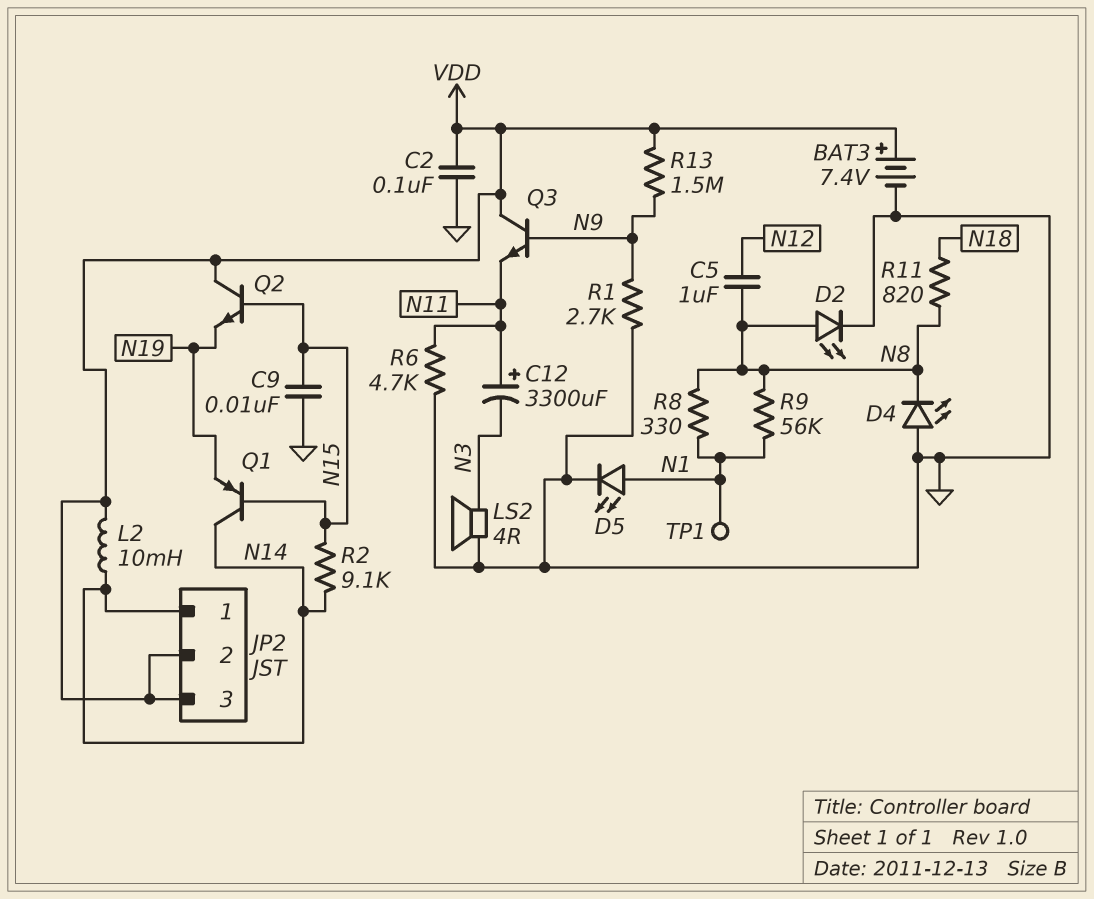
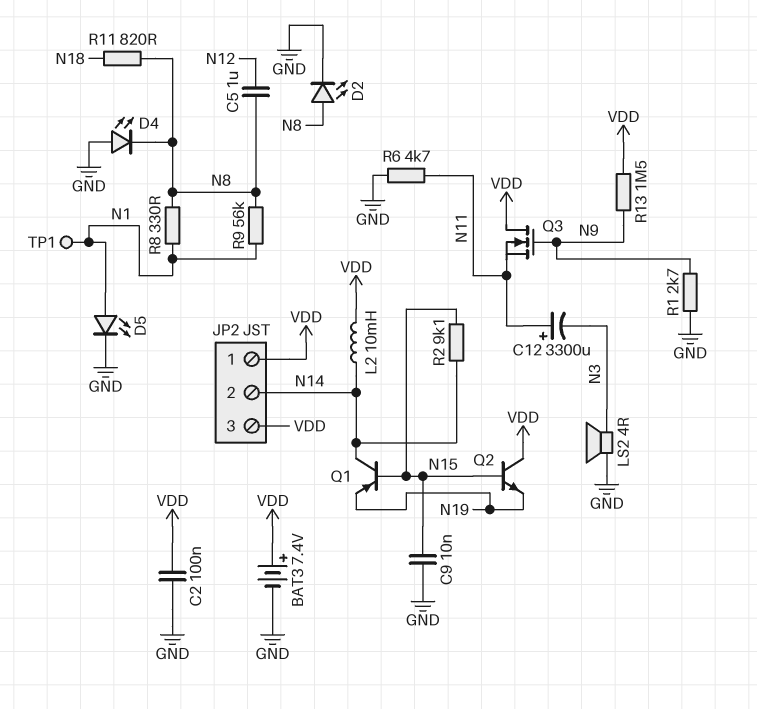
JP2 pin 1: N14 -> VDD
JP2 pin 2: VDD -> N14
Q3: NPN (B N9, C VDD, E N11) -> NMOS (G N9, D VDD, S N11)

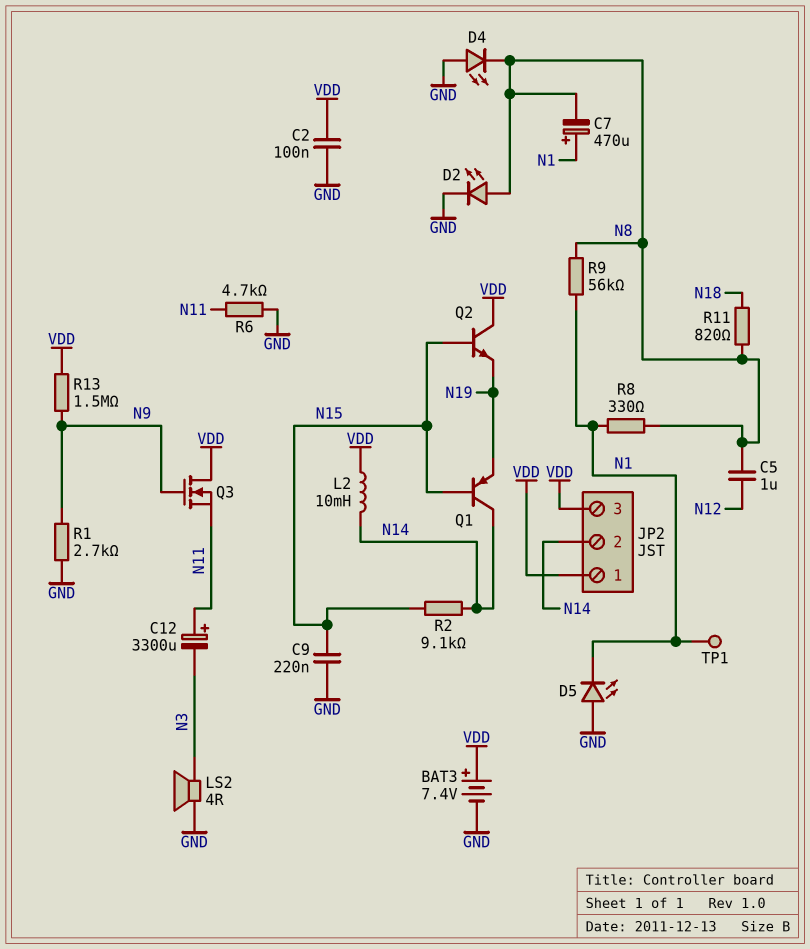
C7: none -> 470uF (plus N1, minus N8)
C9: 10nF (GND, N15) -> 220nF (GND, N15)
D5: LED (A N1, K GND) -> LED (A GND, K N1)

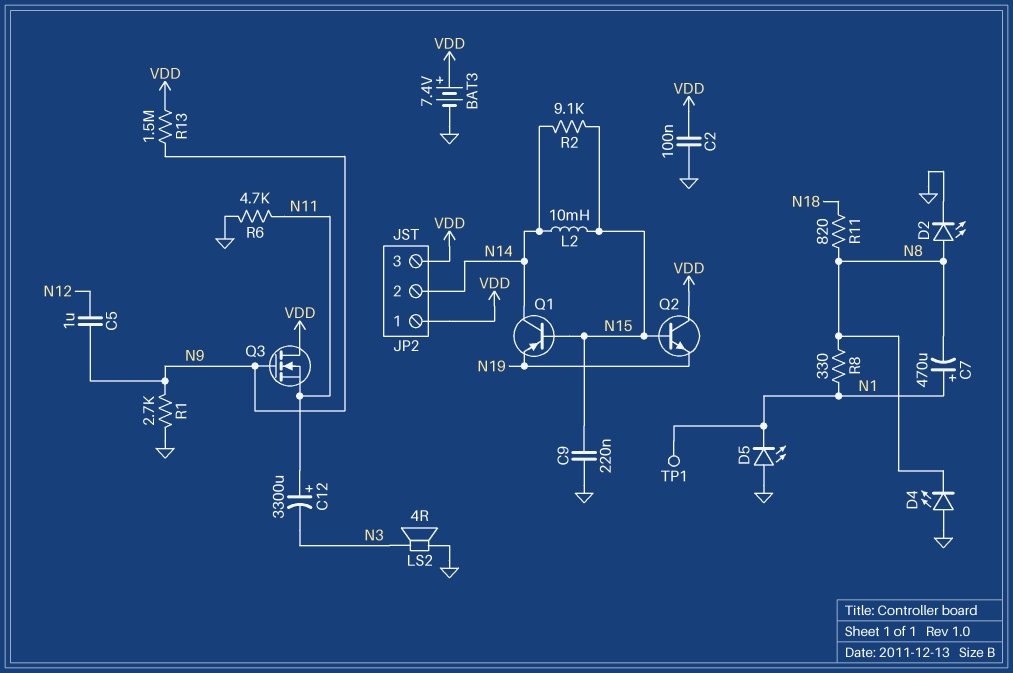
C5: 1uF (N8, N12) -> 1uF (N9, N12)
L2: 10mH (N14, VDD) -> 10mH (N14, N15)
R9: 56k (N1, N8) -> none

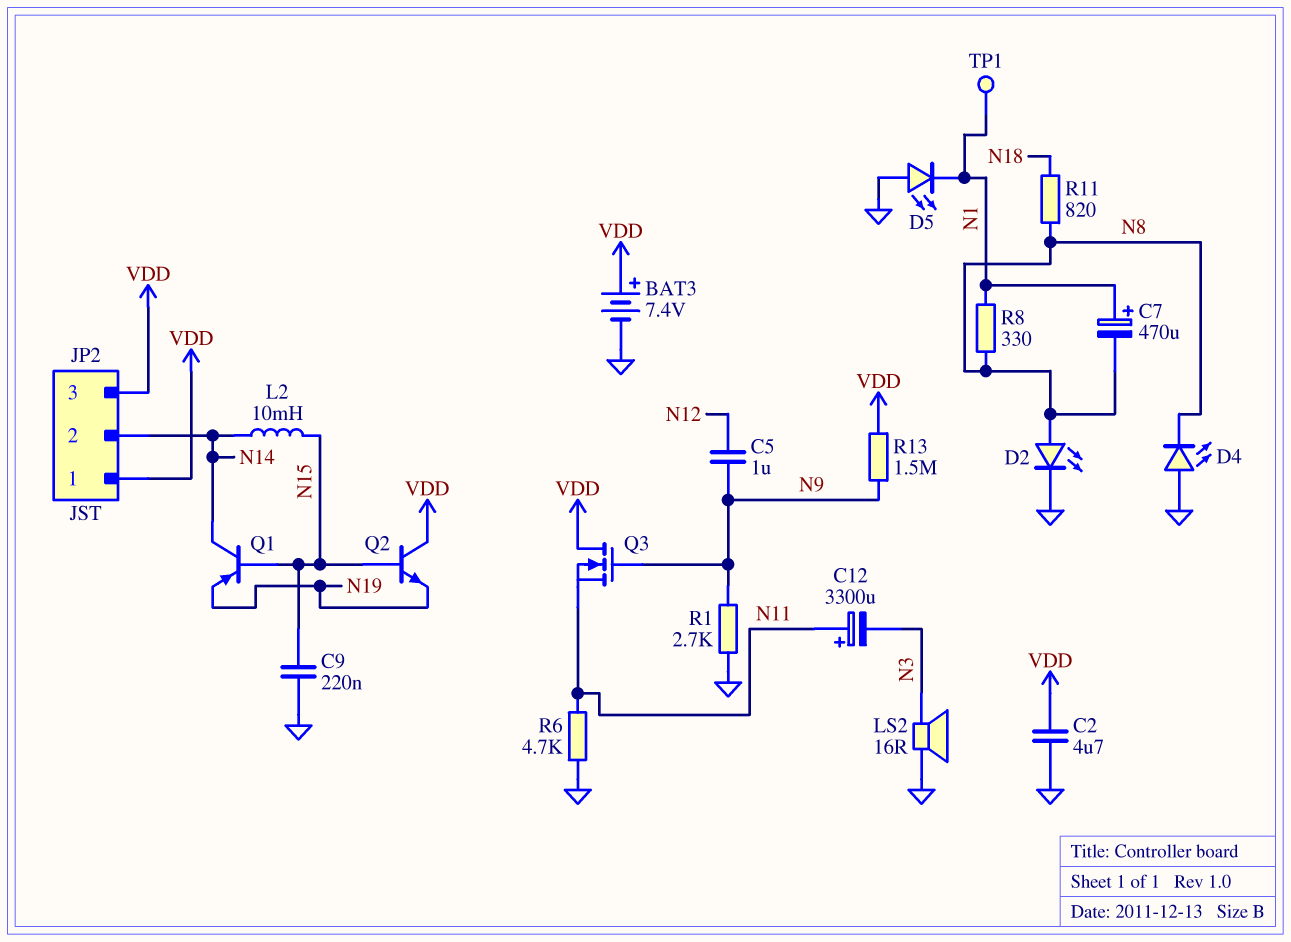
C2: 100nF (GND, VDD) -> 4.7uF (GND, VDD)
LS2: speaker 4R (GND, N3) -> speaker 16R (GND, N3)
R2: 9.1k (N14, N15) -> none

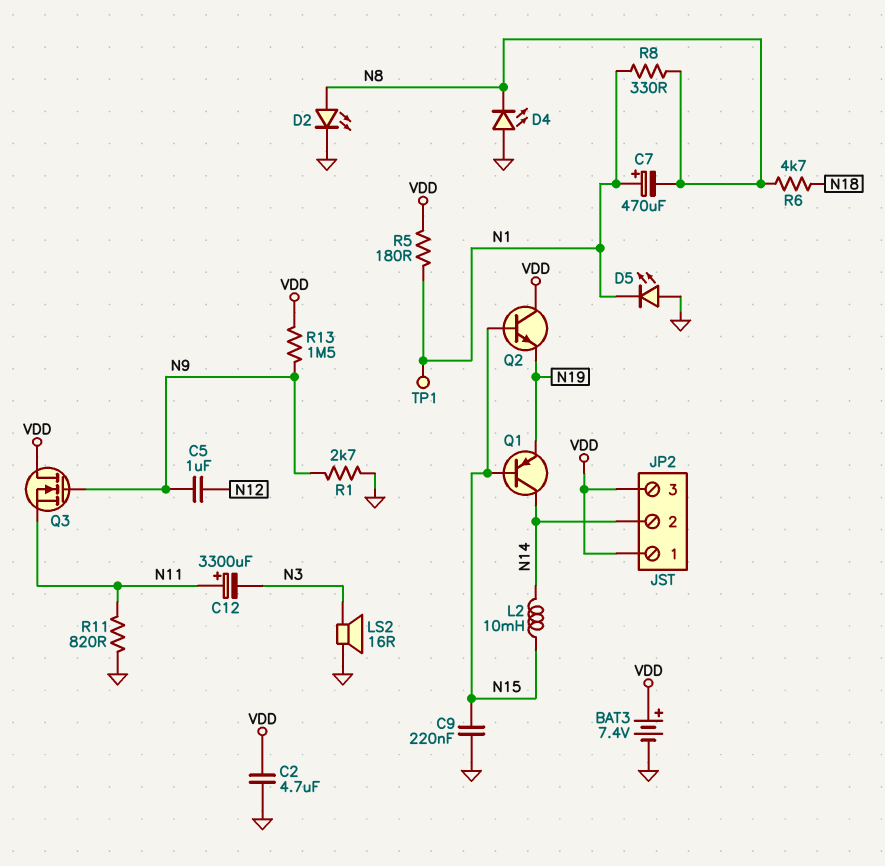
R5: none -> 180 (N1, VDD)
R6: 4.7k (GND, N11) -> 4.7k (N8, N18)
R11: 820 (N8, N18) -> 820 (GND, N11)

